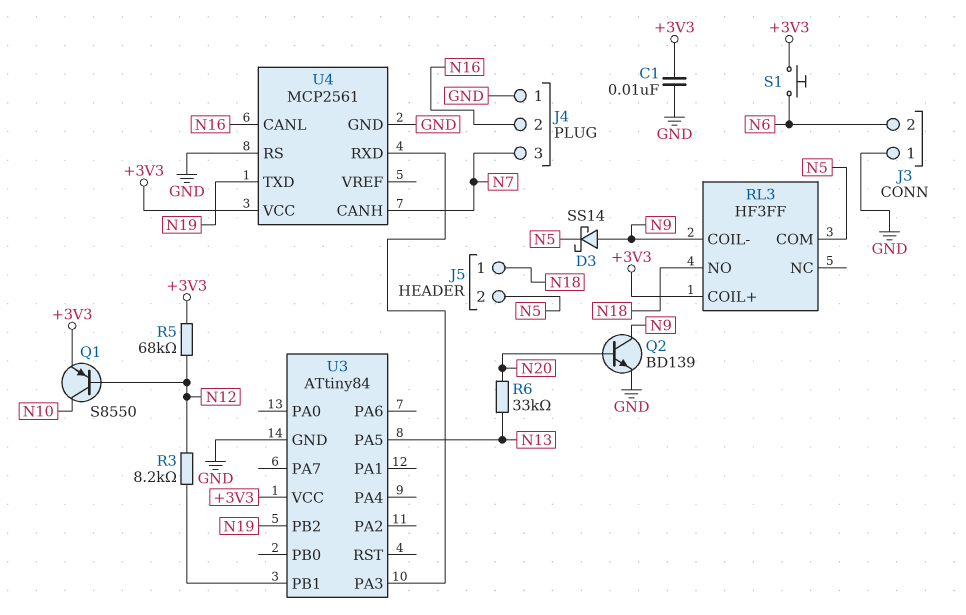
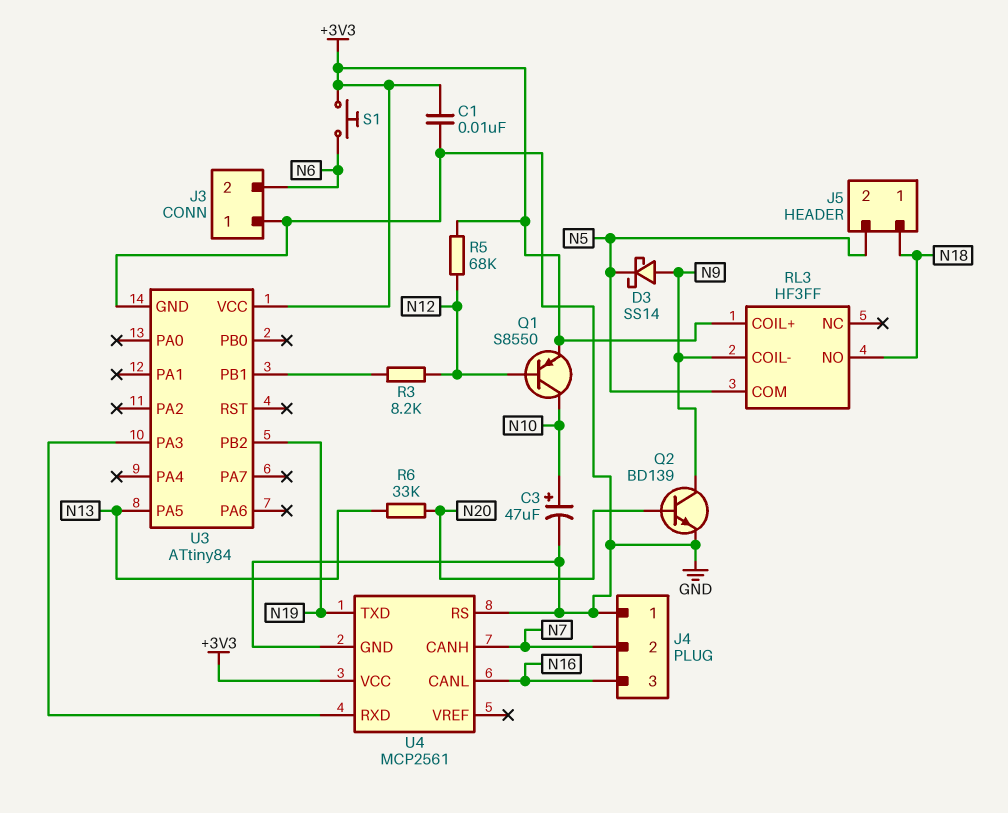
C3: none -> 47uF (plus N10, minus GND)
J4 pin 2: N16 -> N7
J4 pin 3: N7 -> N16

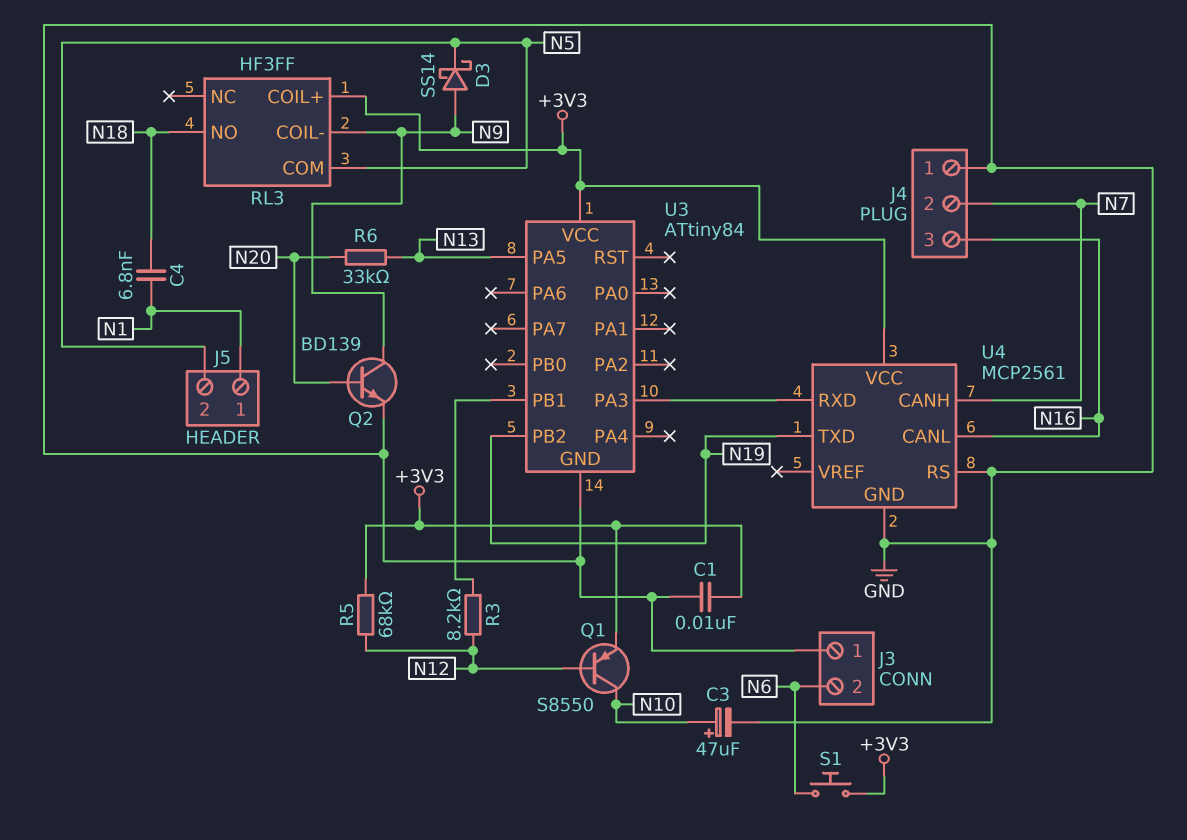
C4: none -> 6.8nF (N1, N18)
J5 pin 1: N18 -> N1

